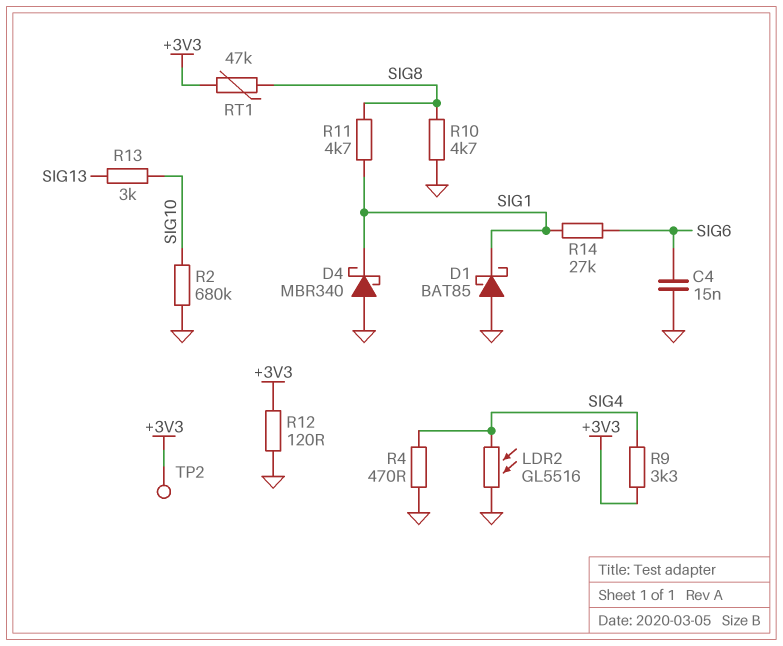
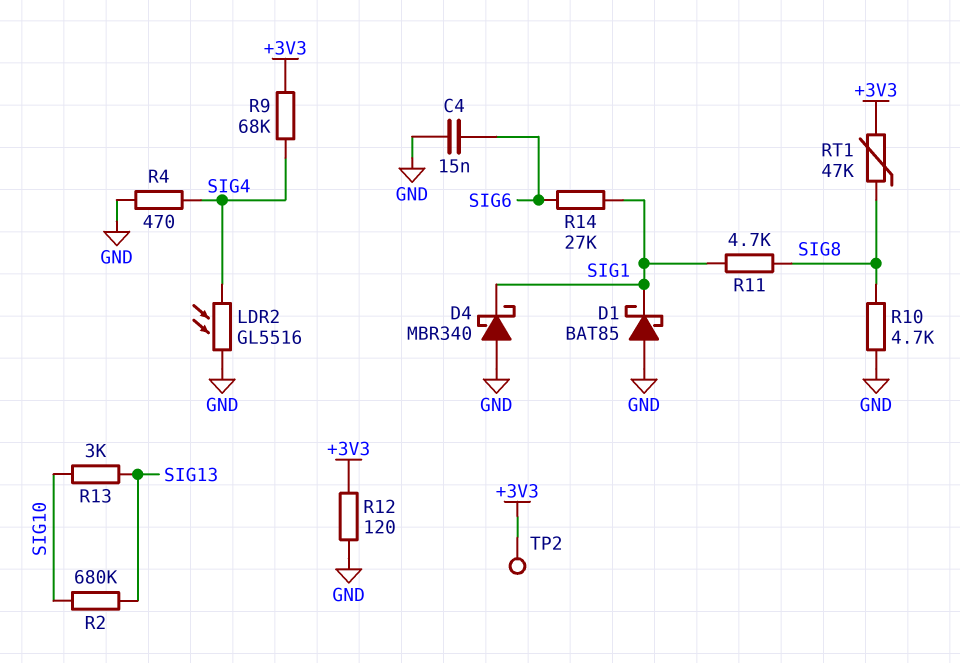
R2: 680k (GND, SIG10) -> 680k (SIG10, SIG13)
R9: 3.3k (+3V3, SIG4) -> 68k (+3V3, SIG4)

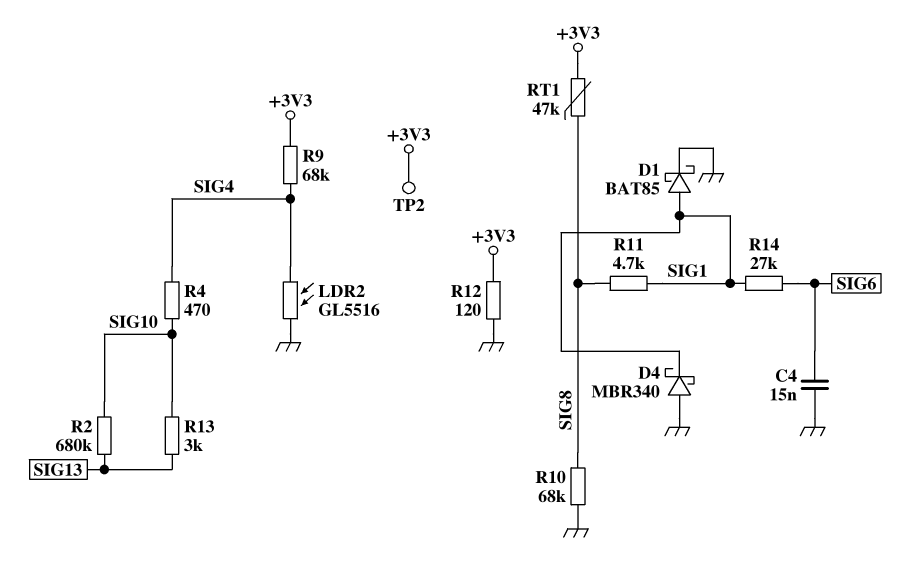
D1: schottky BAT85 (A GND, K SIG1) -> schottky BAT85 (A SIG1, K GND)
R4: 470 (GND, SIG4) -> 470 (SIG4, SIG10)
R10: 4.7k (GND, SIG8) -> 68k (GND, SIG8)

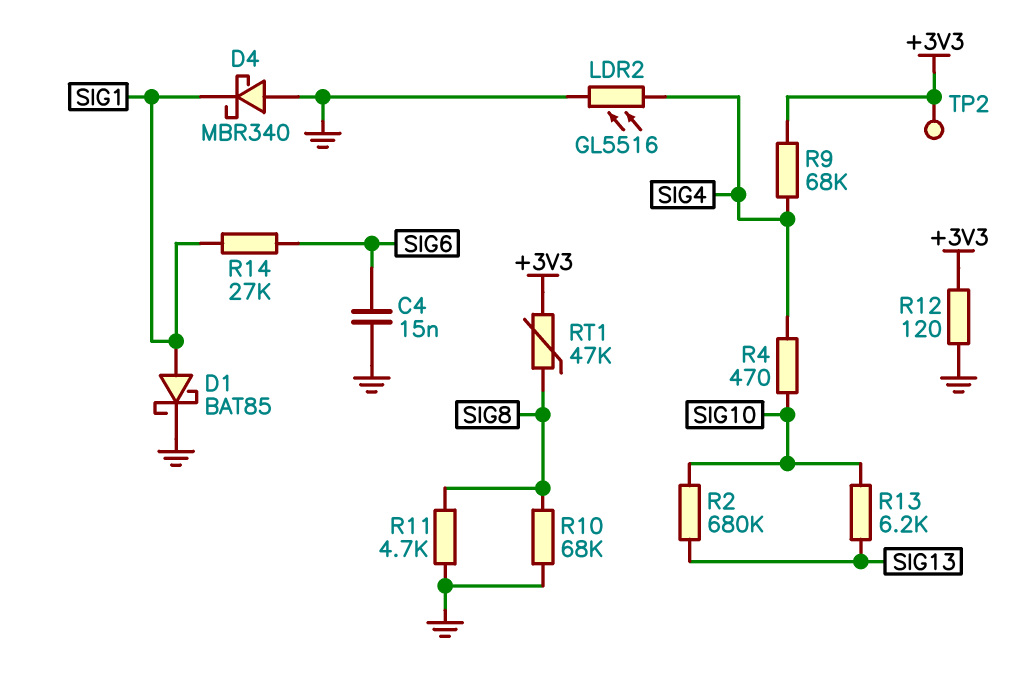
R11: 4.7k (SIG1, SIG8) -> 4.7k (GND, SIG8)
R13: 3k (SIG10, SIG13) -> 6.2k (SIG10, SIG13)

